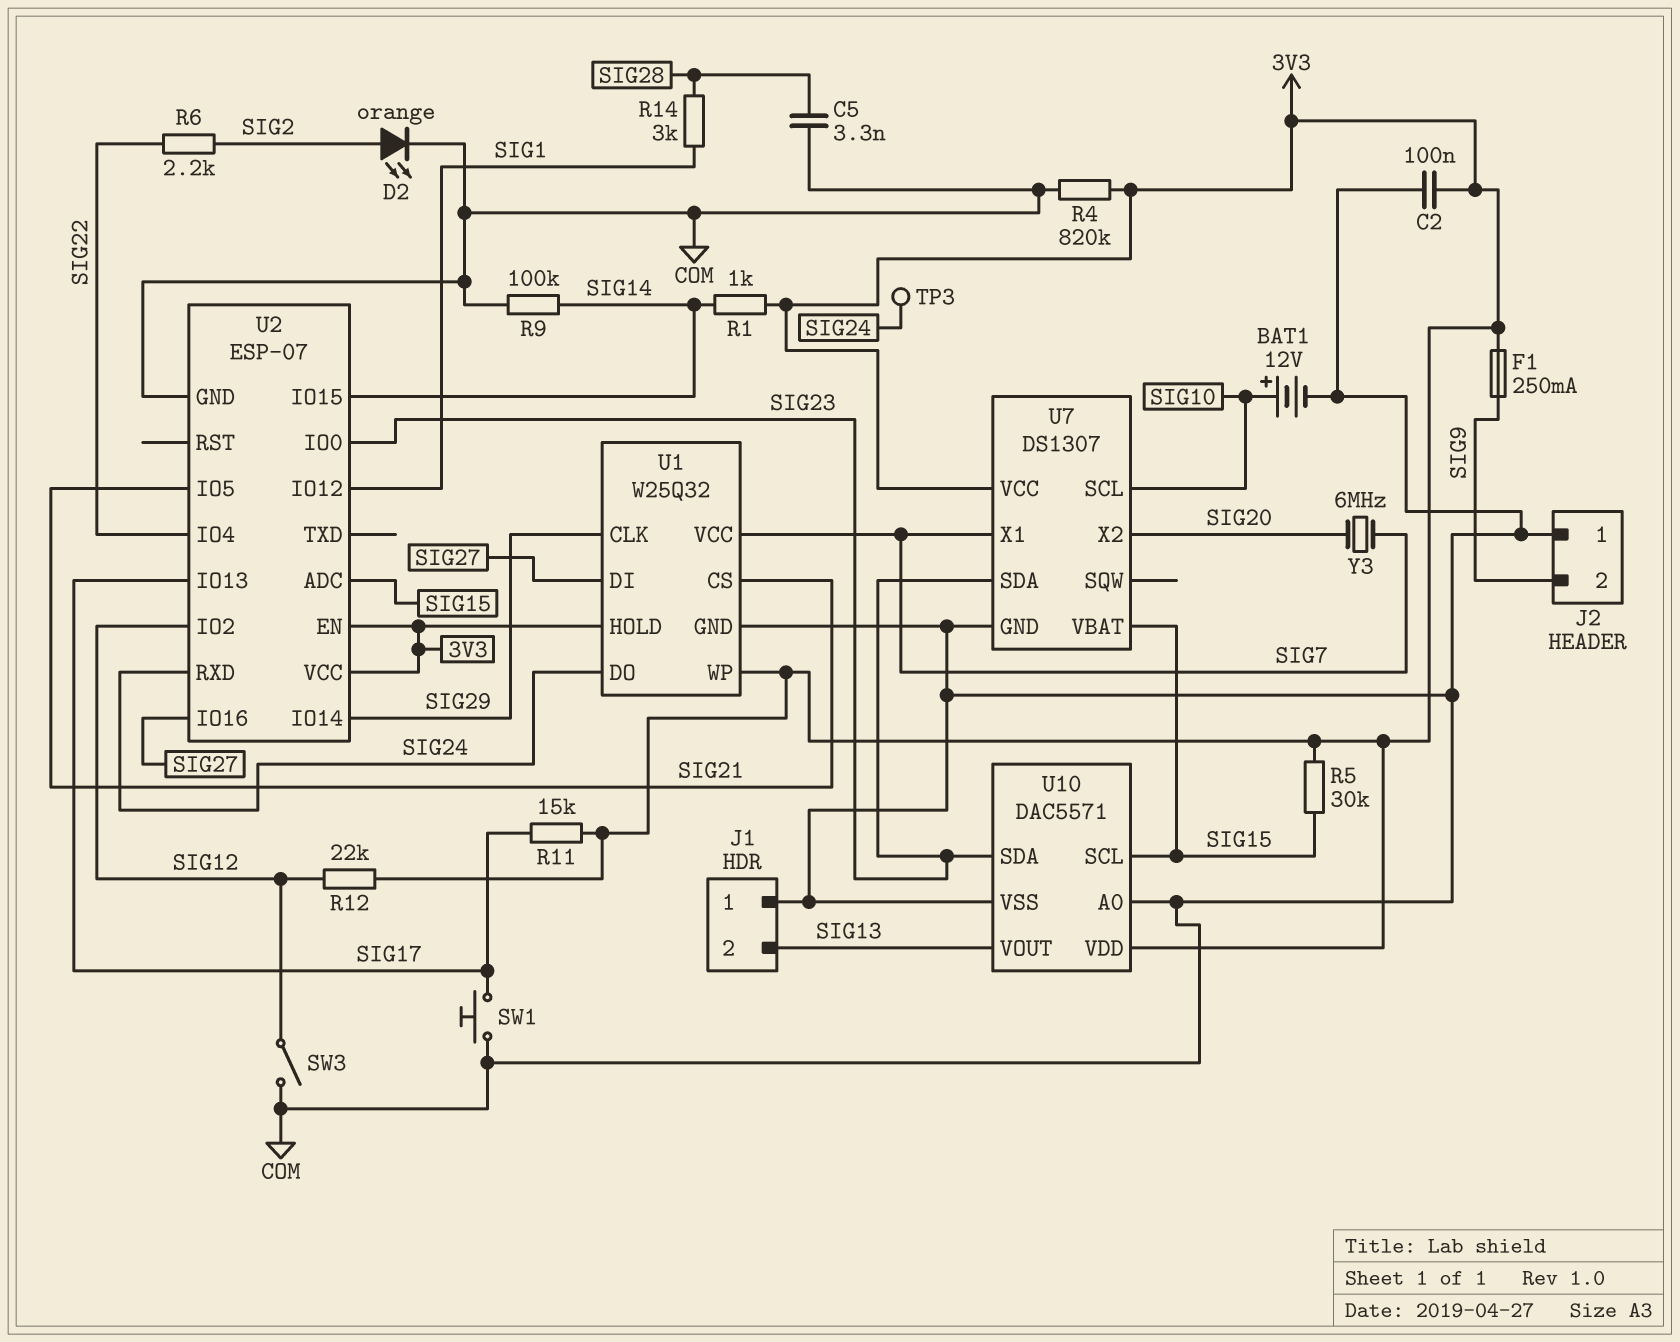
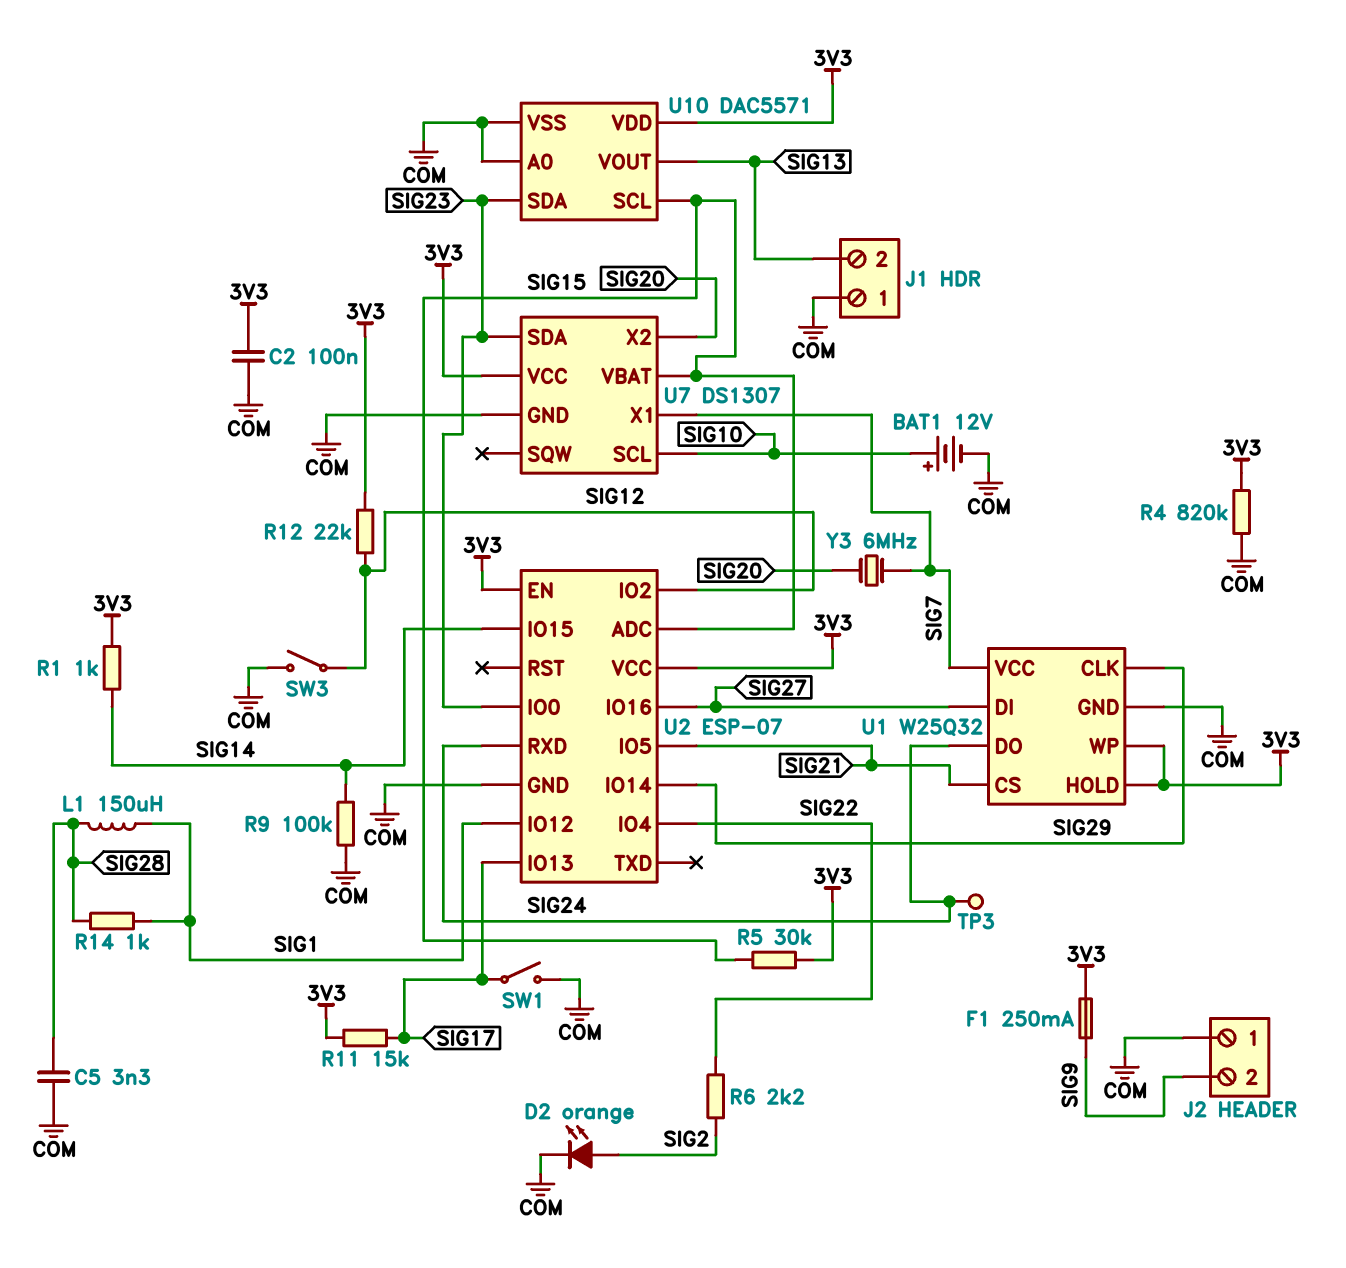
L1: none -> 150uH (SIG1, SIG28)
R14: 3k (SIG1, SIG28) -> 1k (SIG1, SIG28)
SW1: button (COM, SIG17) -> switch (COM, SIG17)

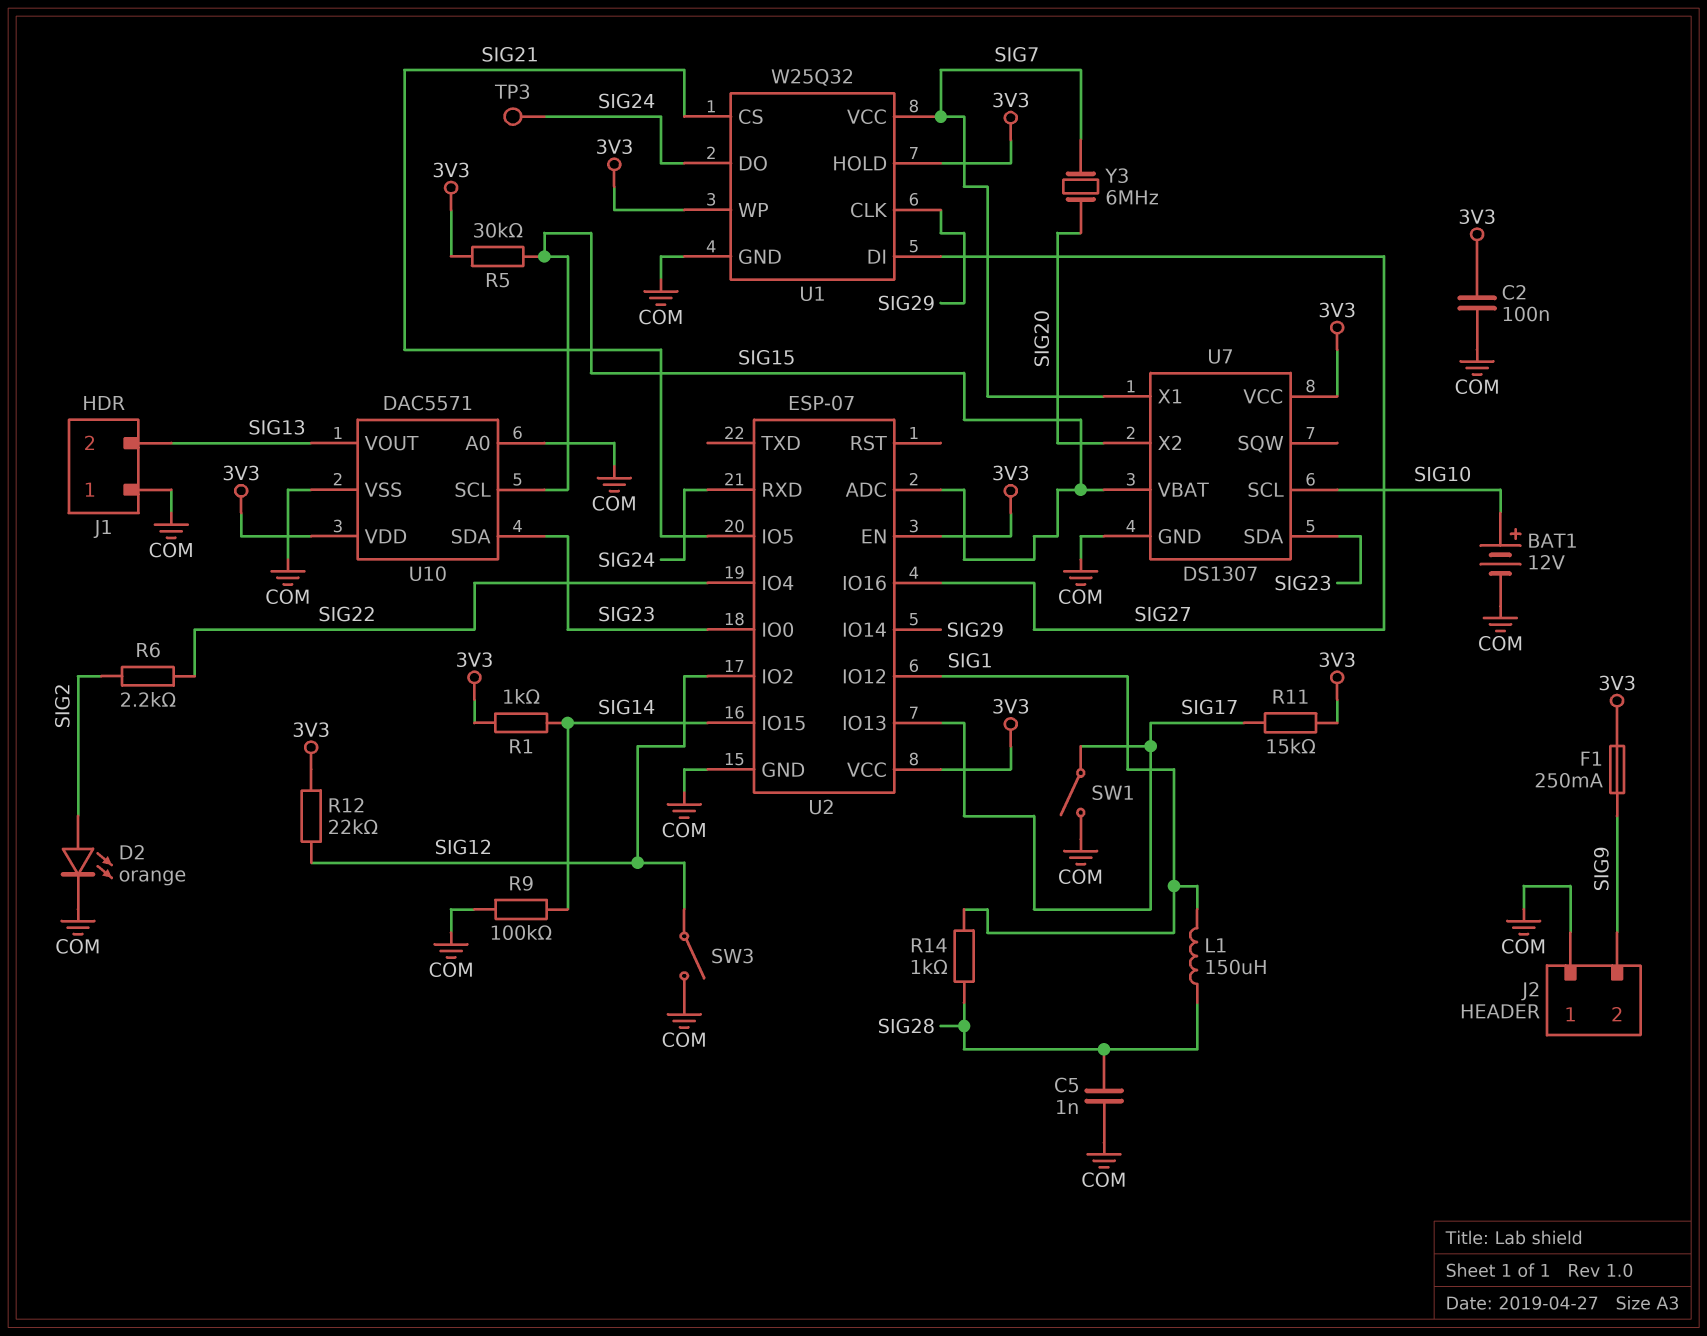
C5: 3.3nF (COM, SIG28) -> 1nF (COM, SIG28)
R4: 820k (3V3, COM) -> none

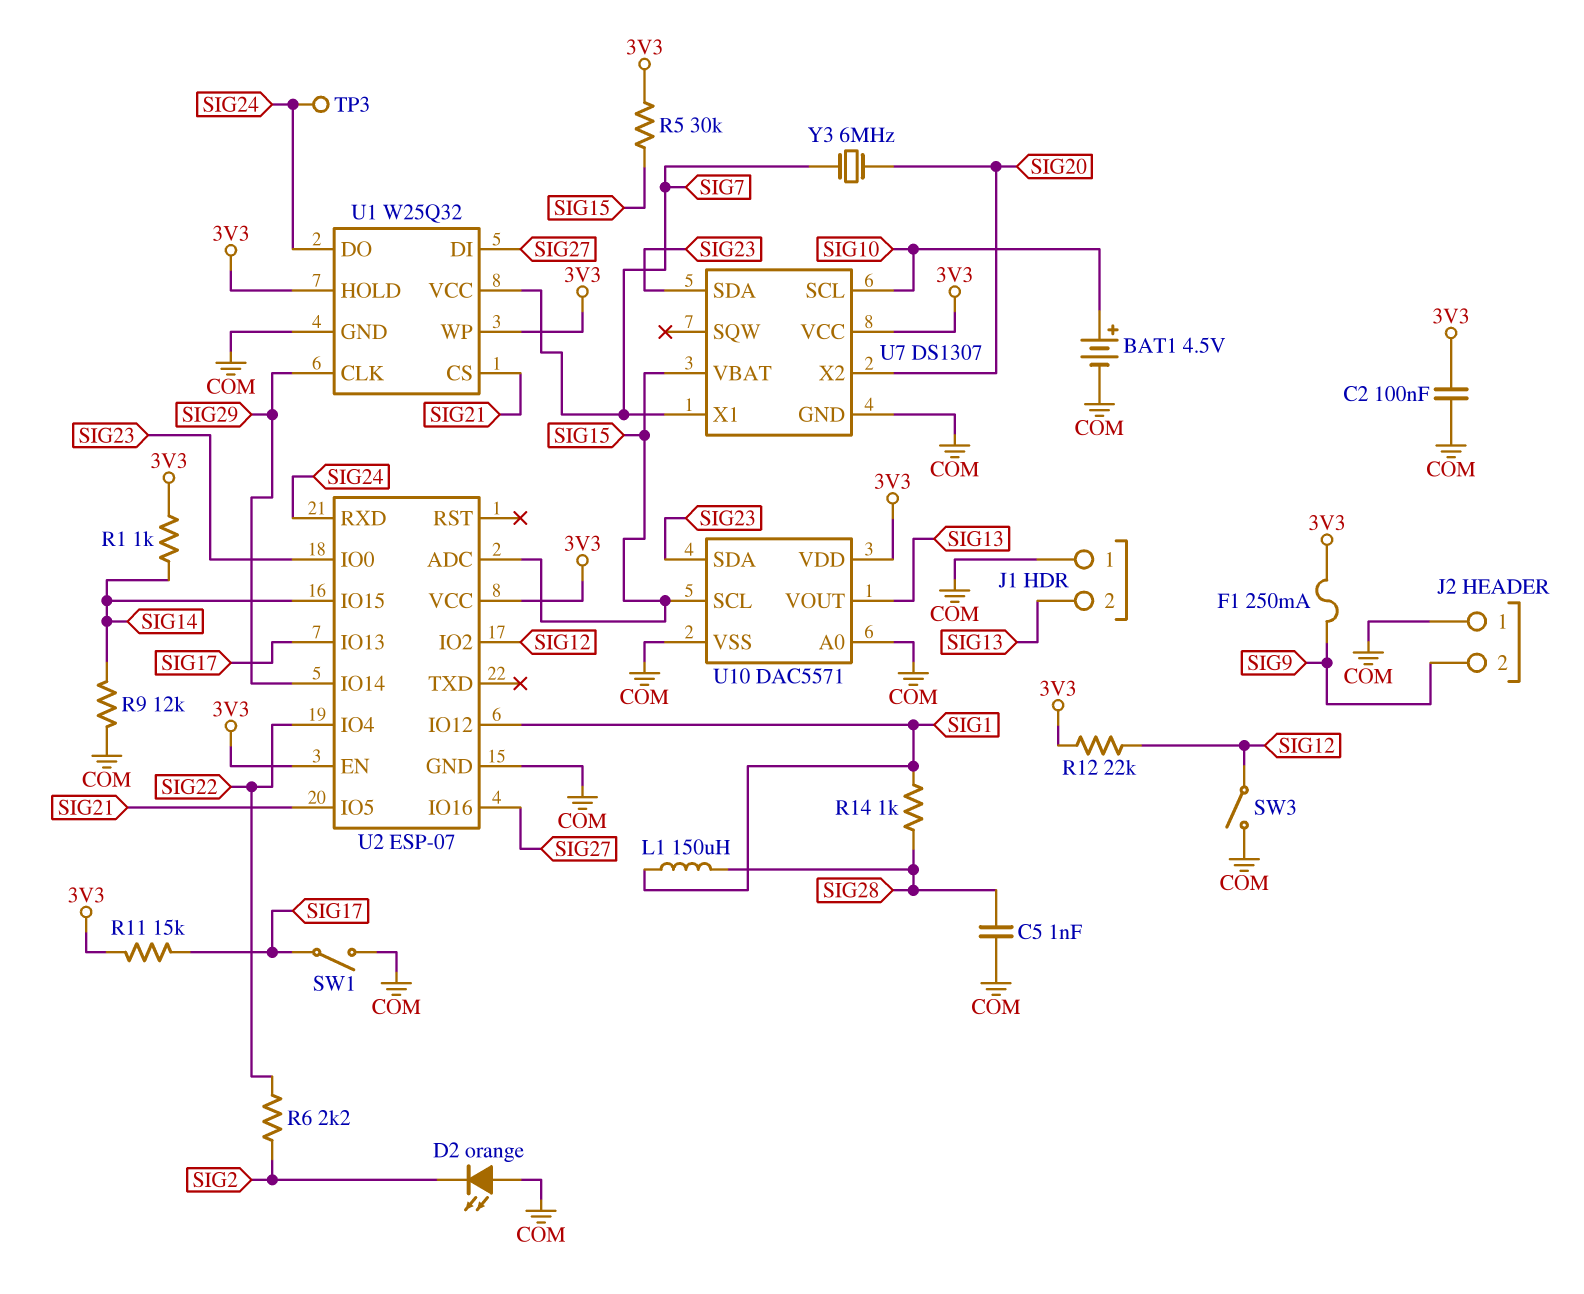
BAT1: 12V (plus SIG10, minus COM) -> 4.5V (plus SIG10, minus COM)
D2: LED orange (A SIG2, K COM) -> LED orange (A COM, K SIG2)
R9: 100k (COM, SIG14) -> 12k (COM, SIG14)

